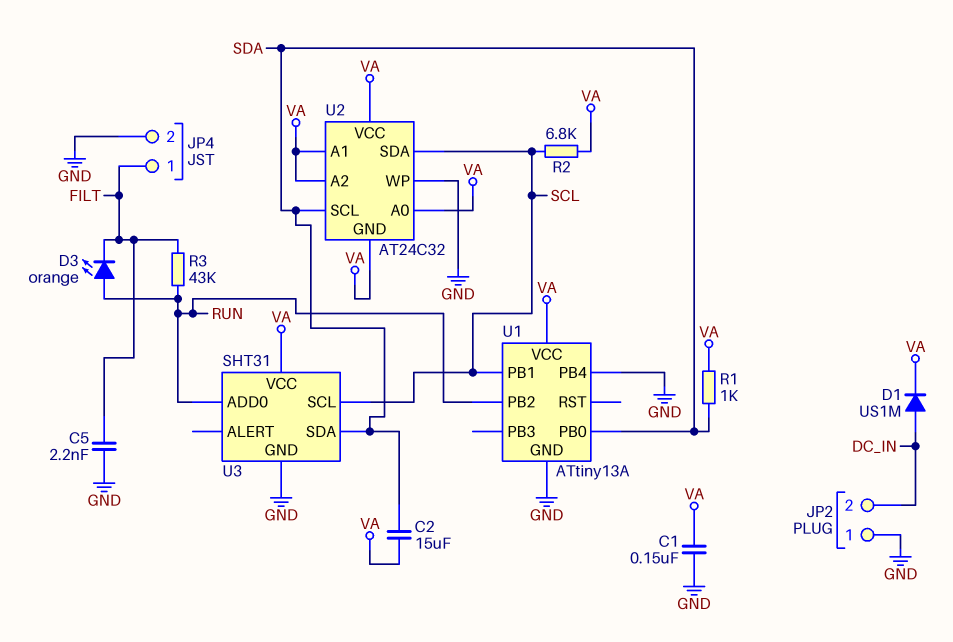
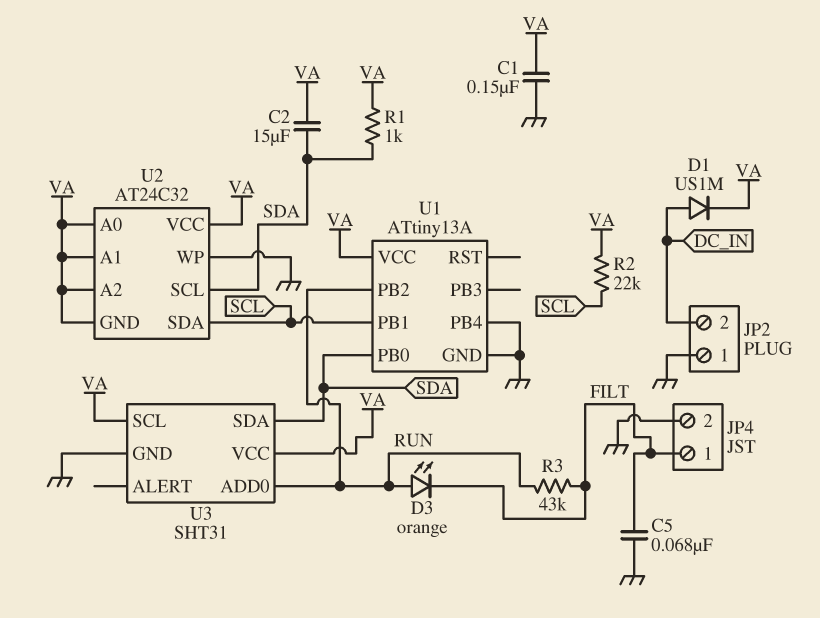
C5: 2.2nF (FILT, GND) -> 68nF (FILT, GND)
R2: 6.8k (SCL, VA) -> 22k (SCL, VA)
U3 pin SCL: SCL -> VA

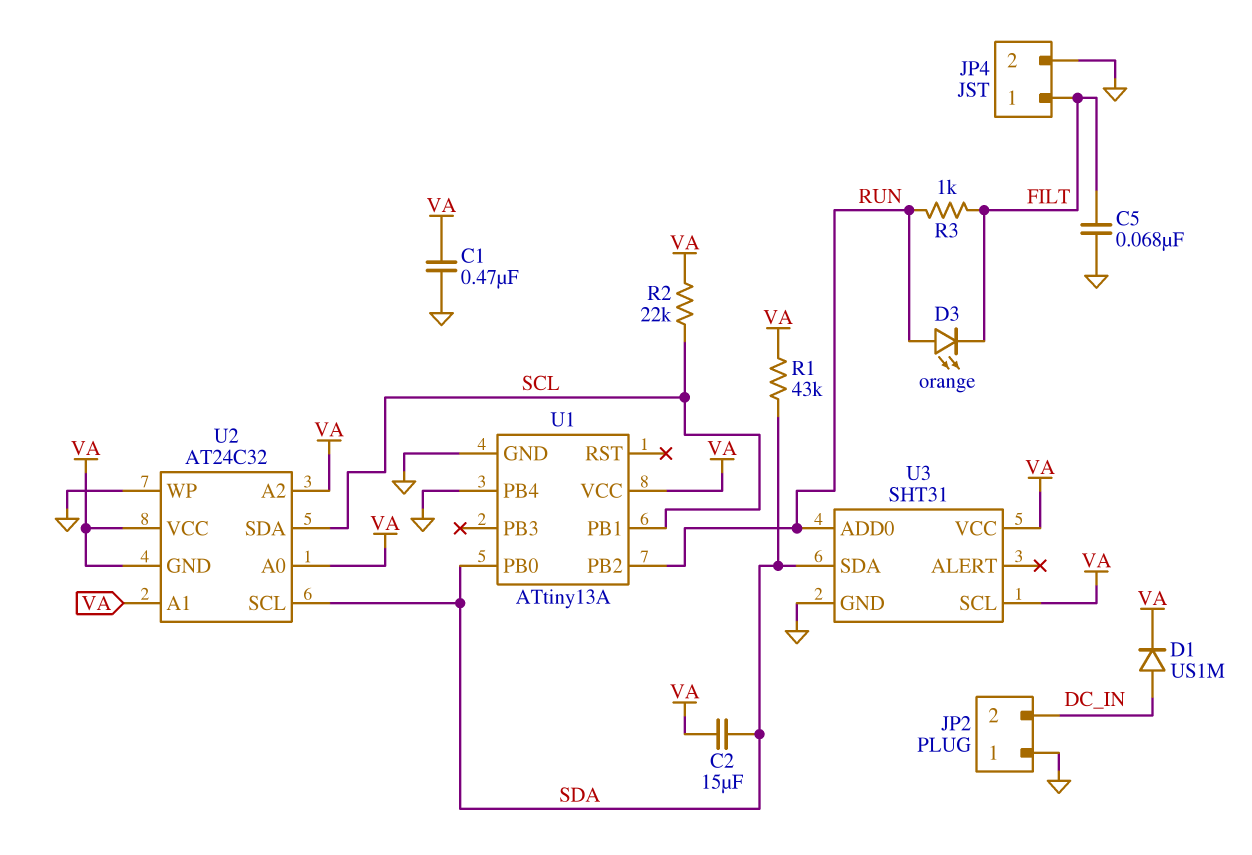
C1: 150nF (GND, VA) -> 470nF (GND, VA)
R1: 1k (SDA, VA) -> 43k (SDA, VA)
R3: 43k (FILT, RUN) -> 1k (FILT, RUN)

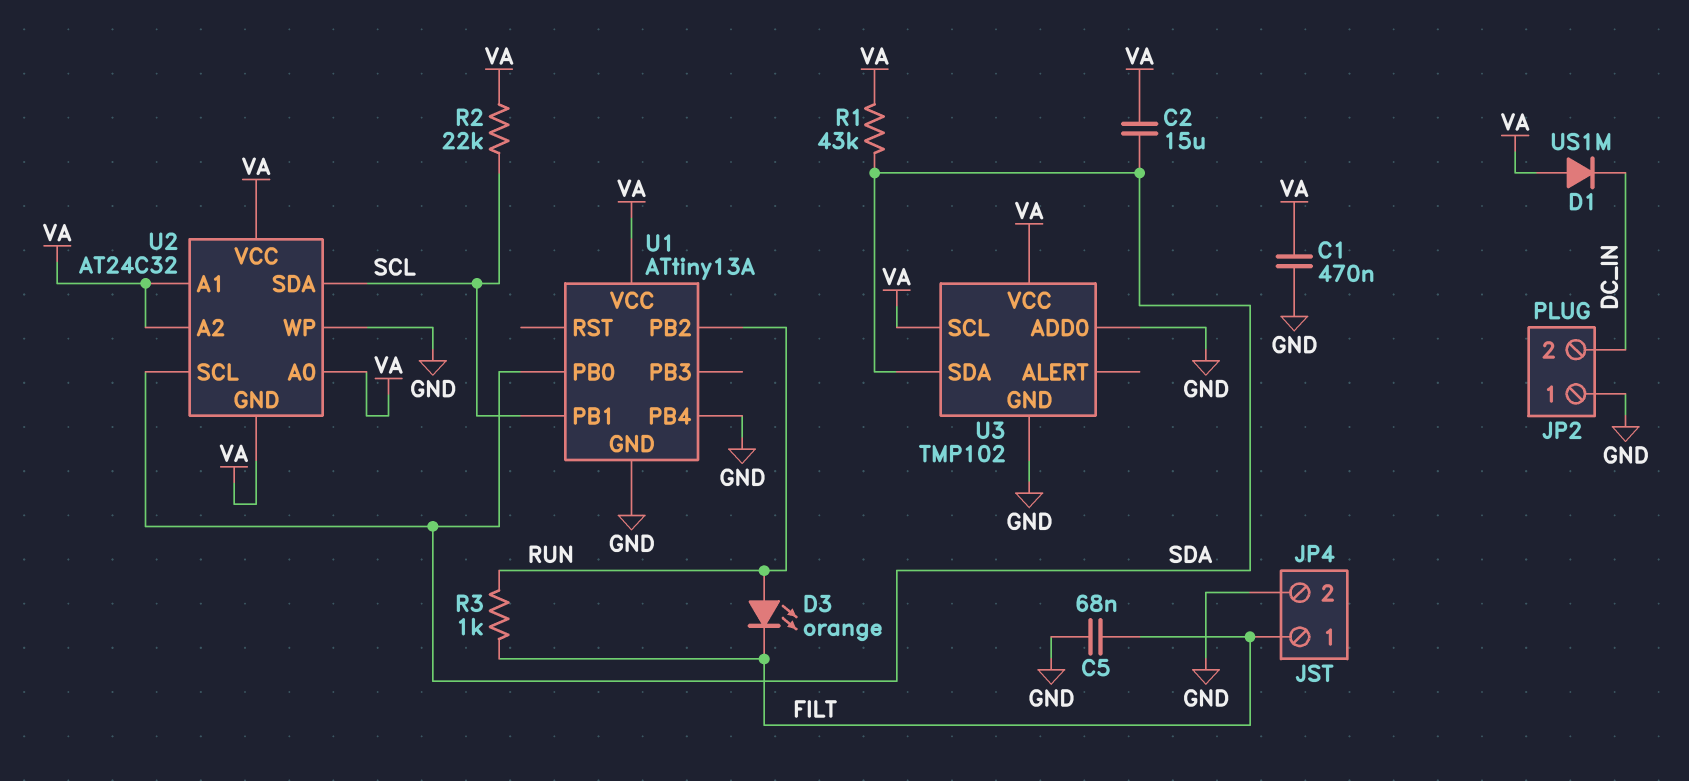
D1: diode US1M (A DC_IN, K VA) -> diode US1M (A VA, K DC_IN)
U3: SHT31 -> TMP102
U3 pin ADD0: RUN -> GND

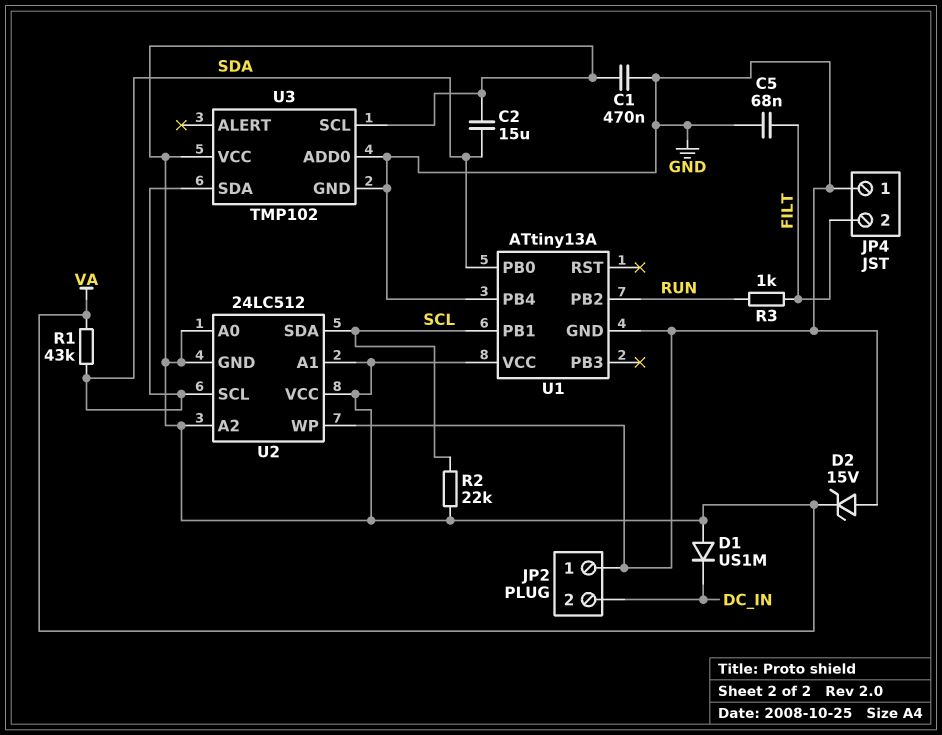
D2: none -> zener 15V (A GND, K VA)
D3: LED orange (A RUN, K FILT) -> none
JP4 pin 1: FILT -> GND
JP4 pin 2: GND -> FILT
U2: AT24C32 -> 24LC512

